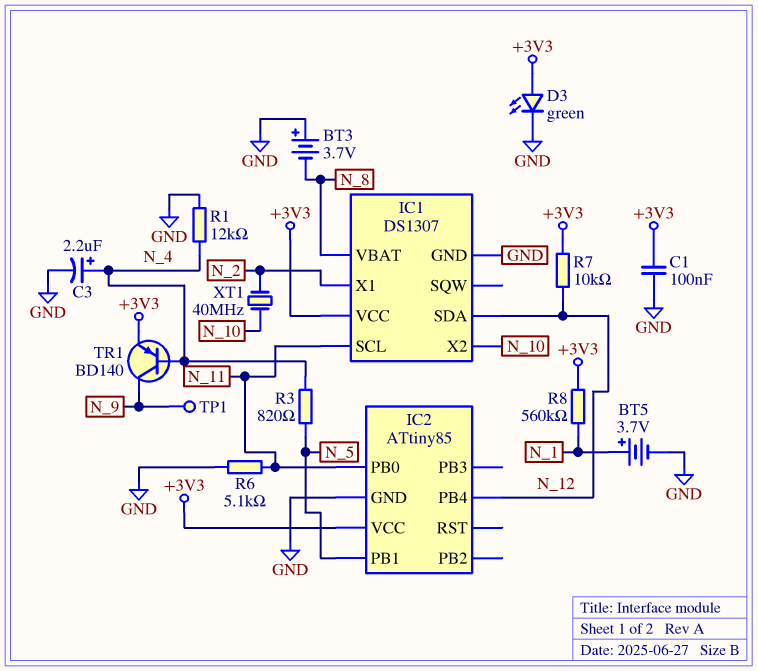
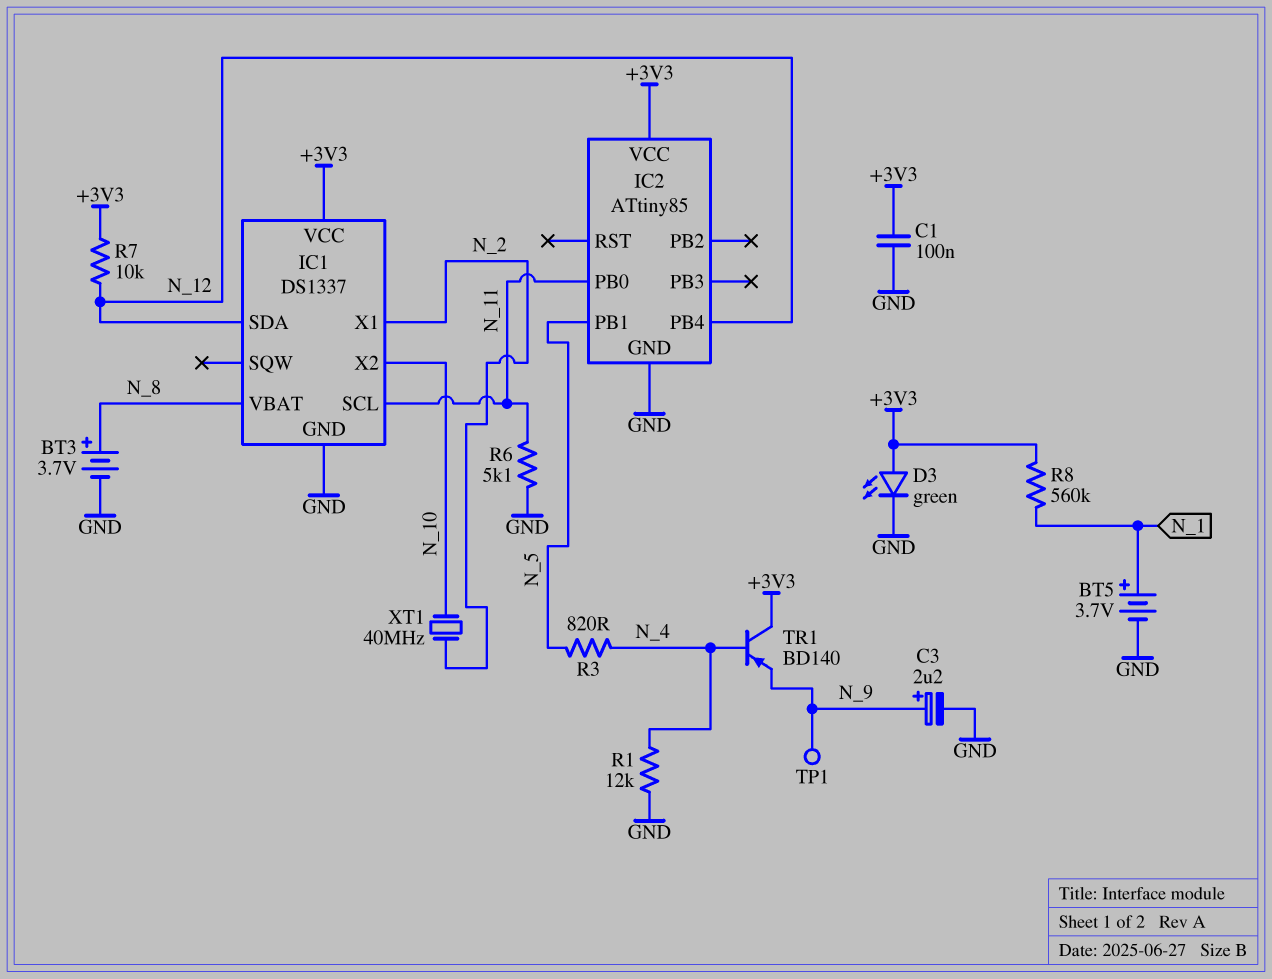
BT3: 3.7V (plus GND, minus N_8) -> 3.7V (plus N_8, minus GND)
C3: 2.2uF (plus N_4, minus GND) -> 2.2uF (plus N_9, minus GND)
IC1: DS1307 -> DS1337
TR1: PNP BD140 (B N_4, C N_9, E +3V3) -> PNP BD140 (B N_4, C +3V3, E N_9)

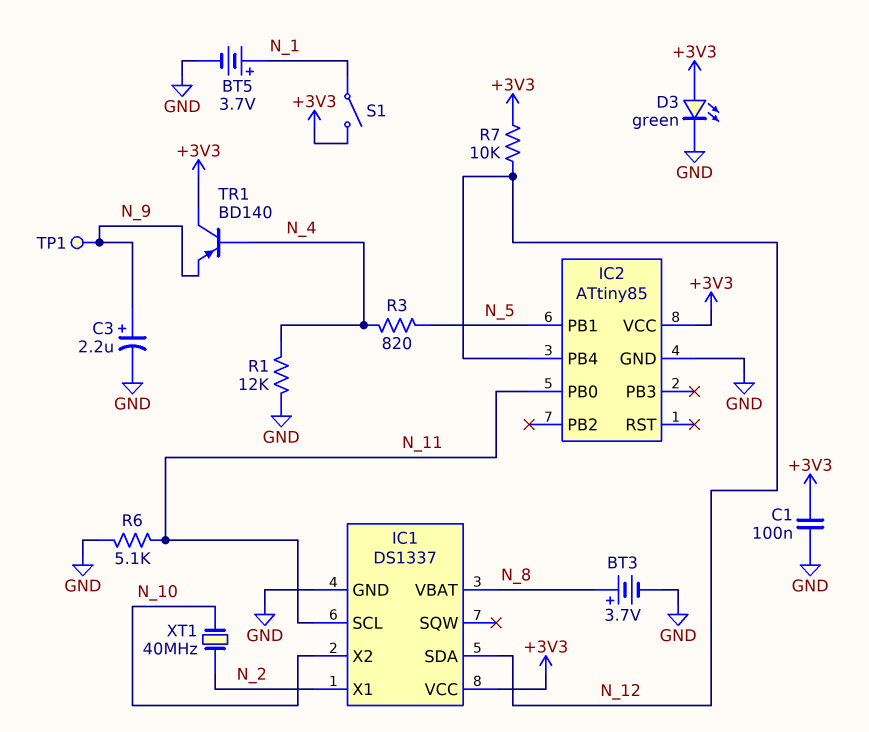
R8: 560k (+3V3, N_1) -> none
S1: none -> switch (+3V3, N_1)

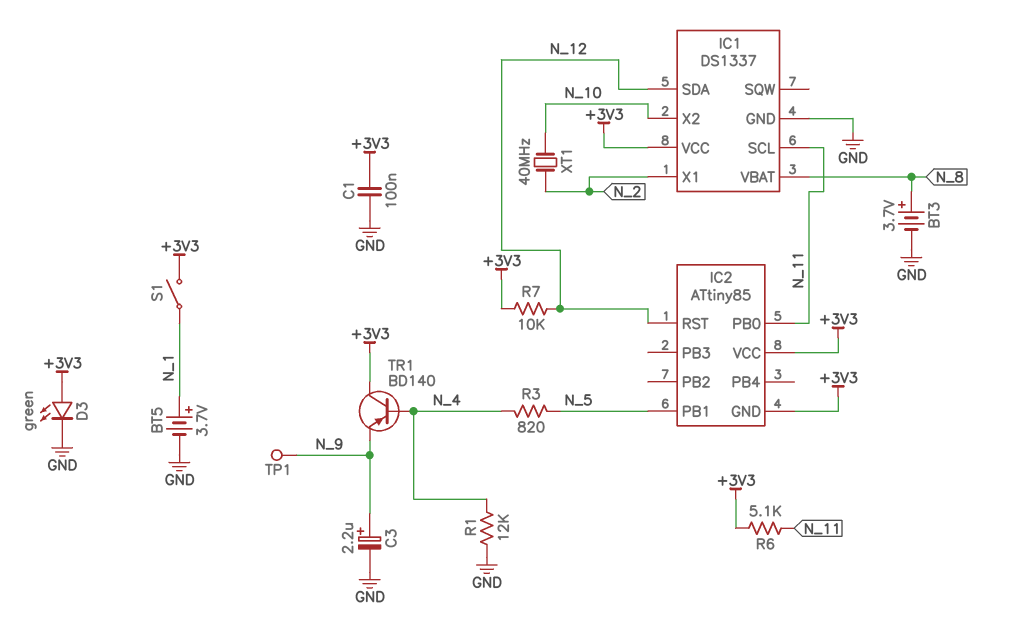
IC2 pin GND: GND -> +3V3
IC2 pin PB4: N_12 -> none
IC2 pin RST: none -> N_12
R6: 5.1k (GND, N_11) -> 5.1k (+3V3, N_11)

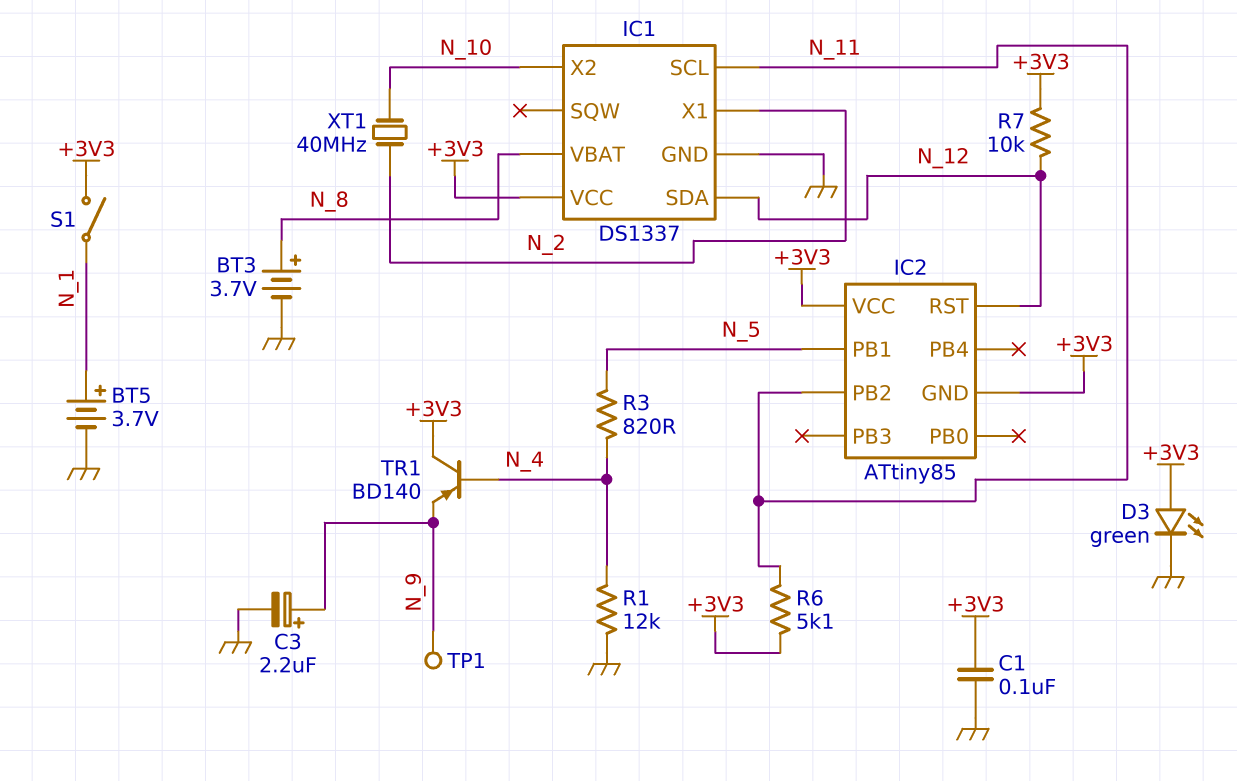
IC2 pin PB0: N_11 -> none
IC2 pin PB2: none -> N_11

